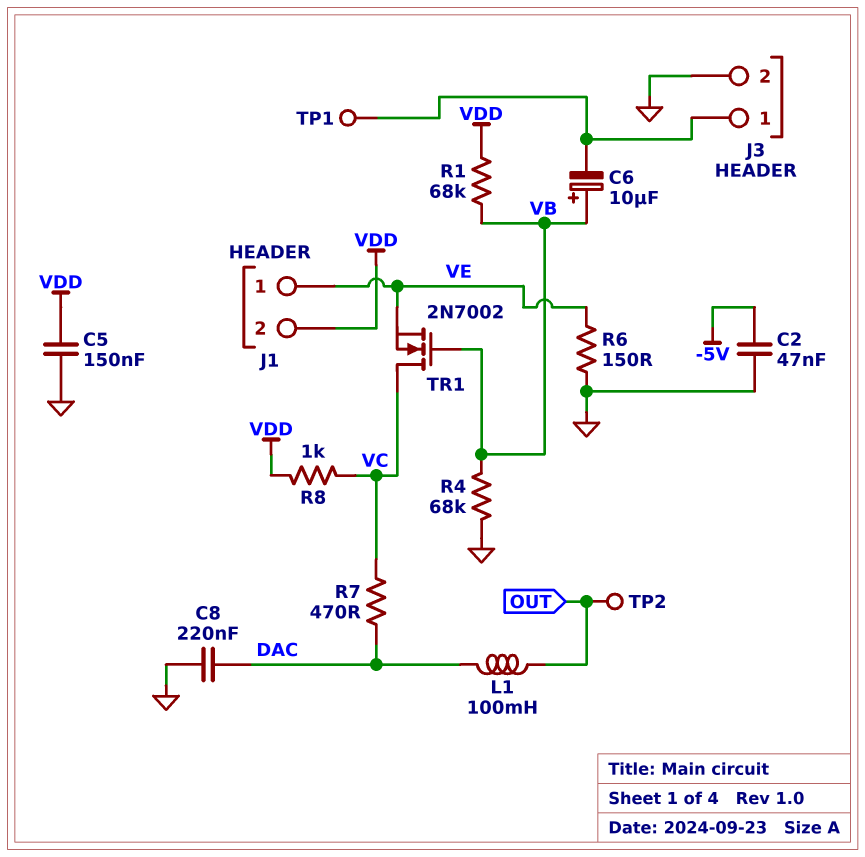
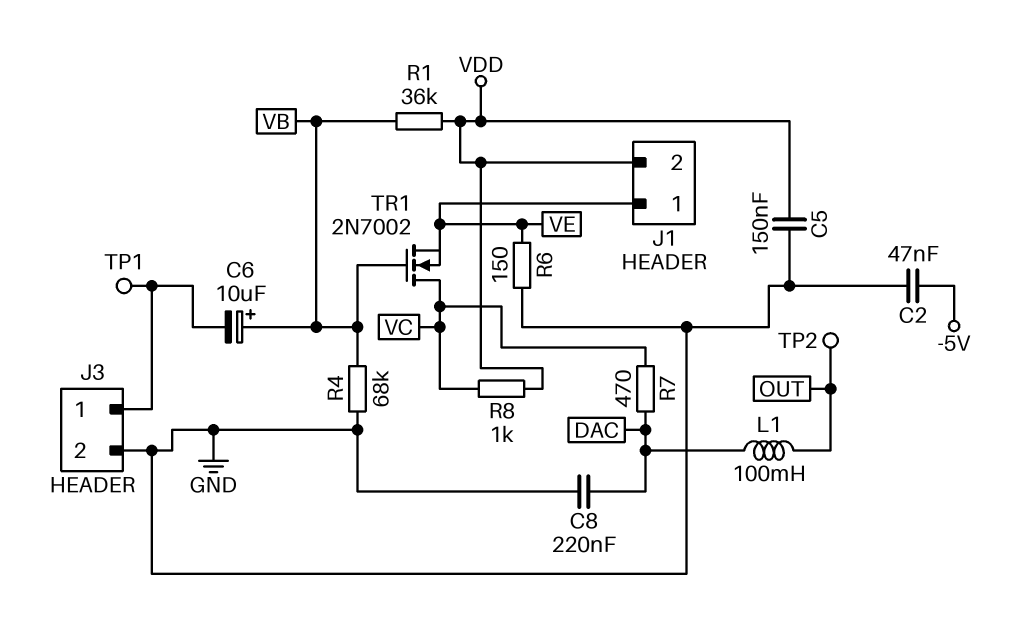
R1: 68k (VB, VDD) -> 36k (VB, VDD)

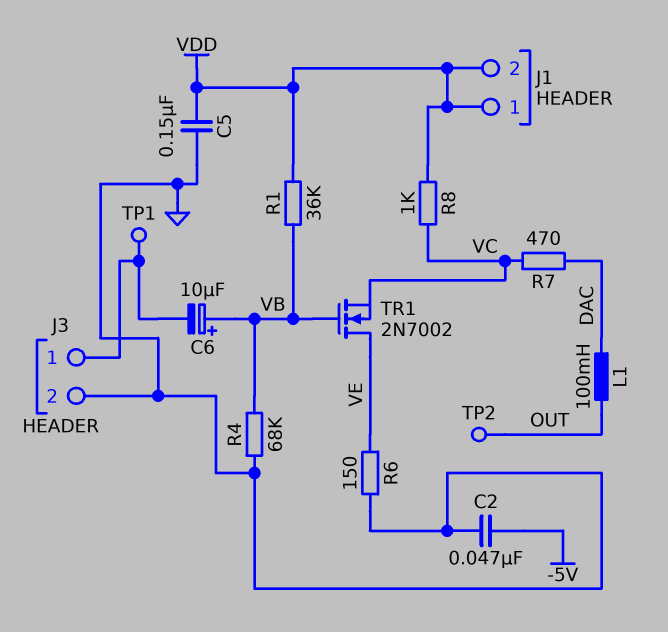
C8: 220nF (DAC, GND) -> none
J1 pin 1: VE -> VDD
TR1: NMOS 2N7002 (G VB, D VC, S VE) -> NMOS 2N7002 (G VB, D VE, S VC)

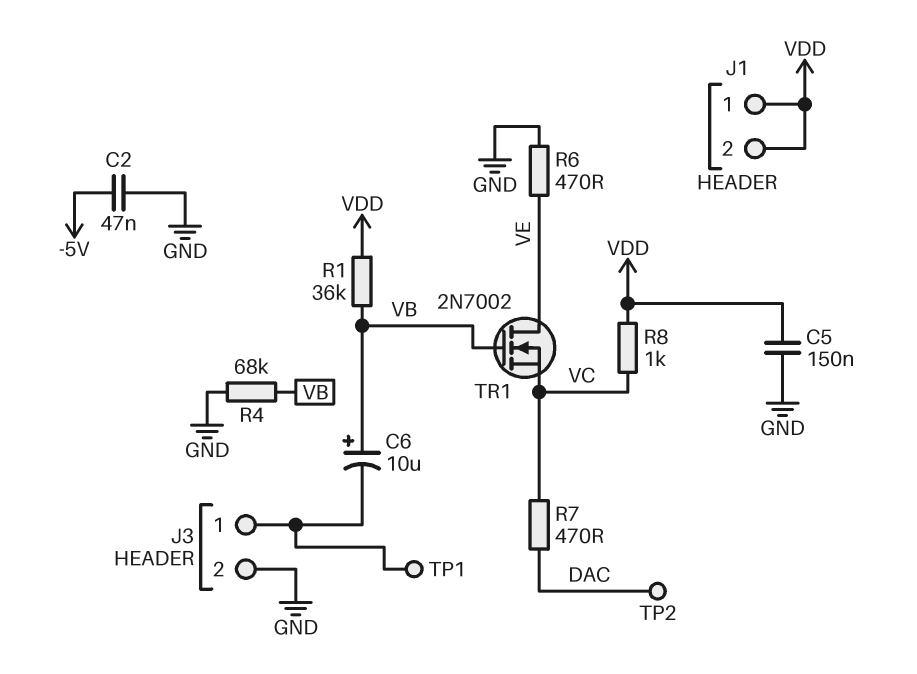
L1: 100mH (DAC, OUT) -> none
R6: 150 (GND, VE) -> 470 (GND, VE)
TP2: test point (OUT) -> test point (DAC)

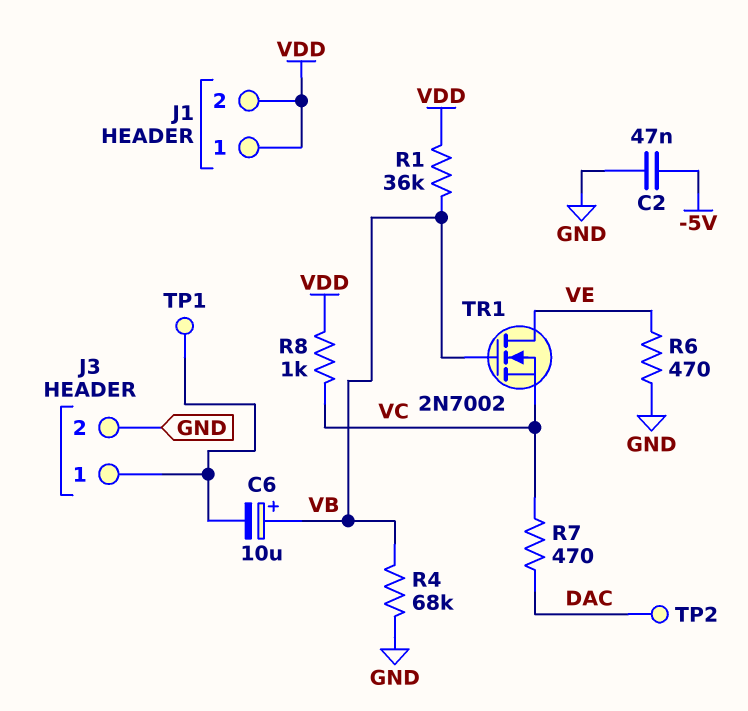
C5: 150nF (GND, VDD) -> none

